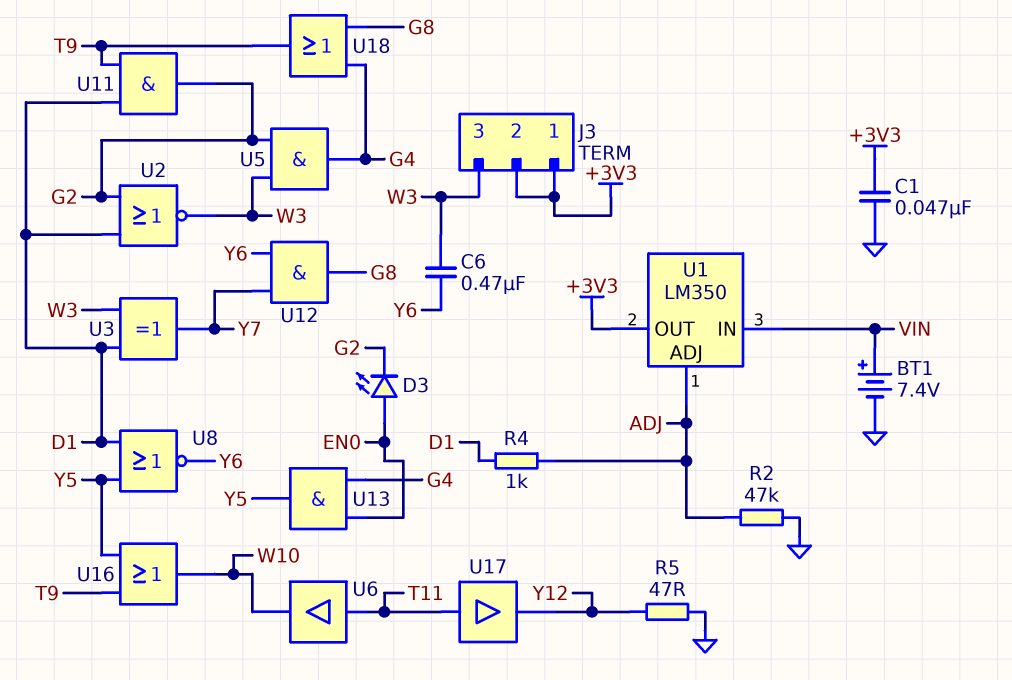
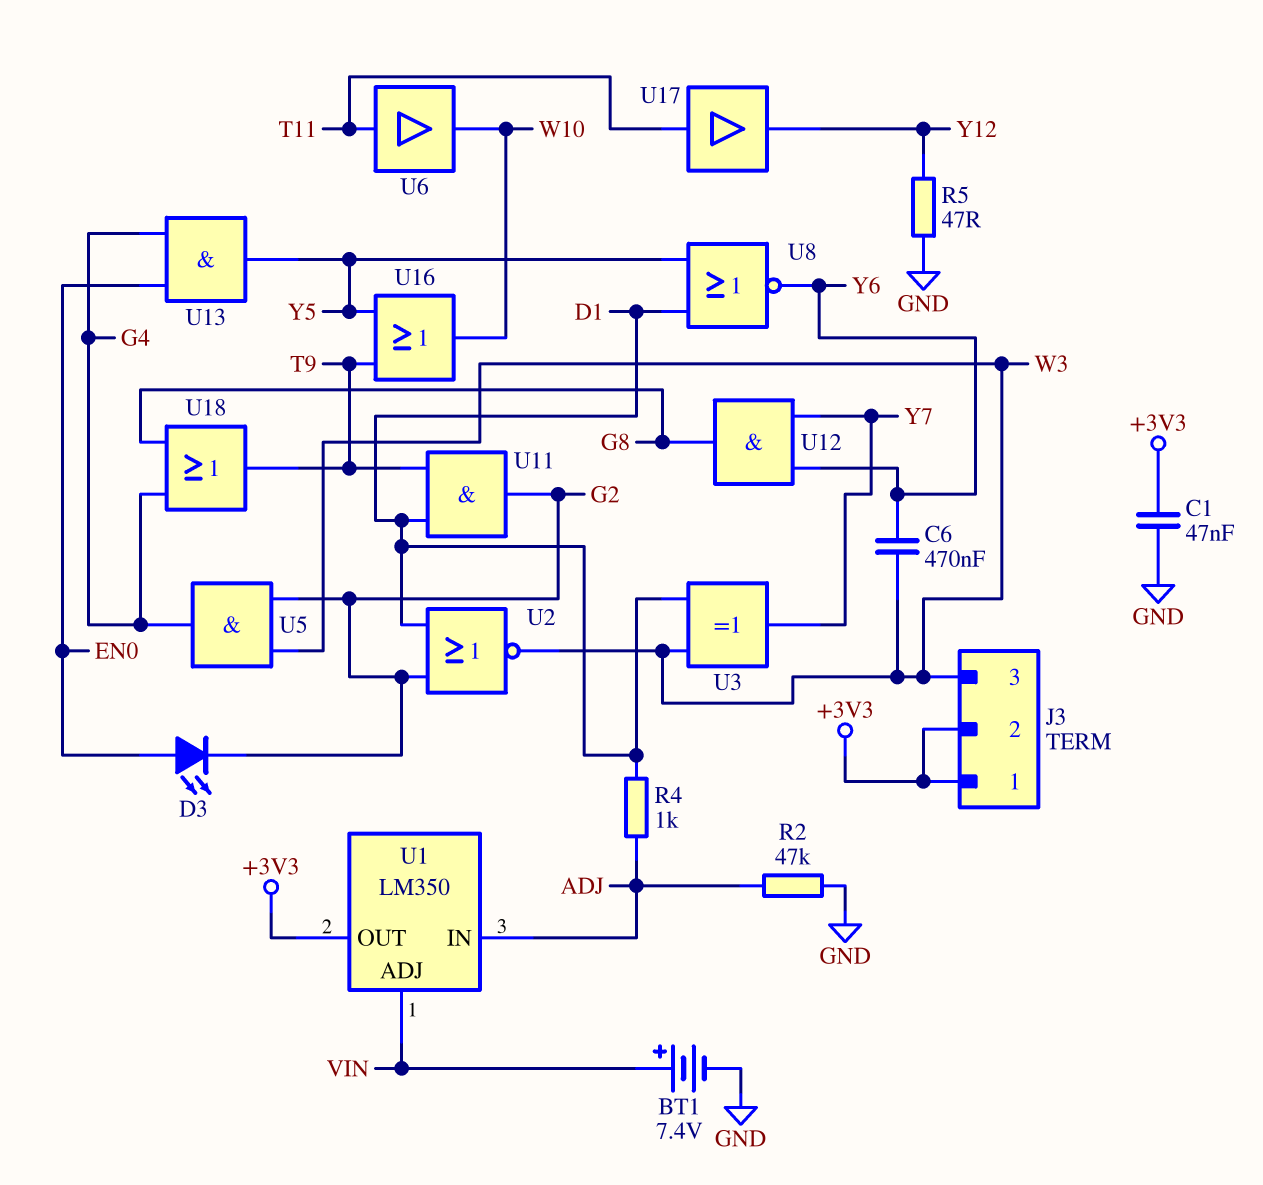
U1 pin ADJ: ADJ -> VIN
U1 pin IN: VIN -> ADJ

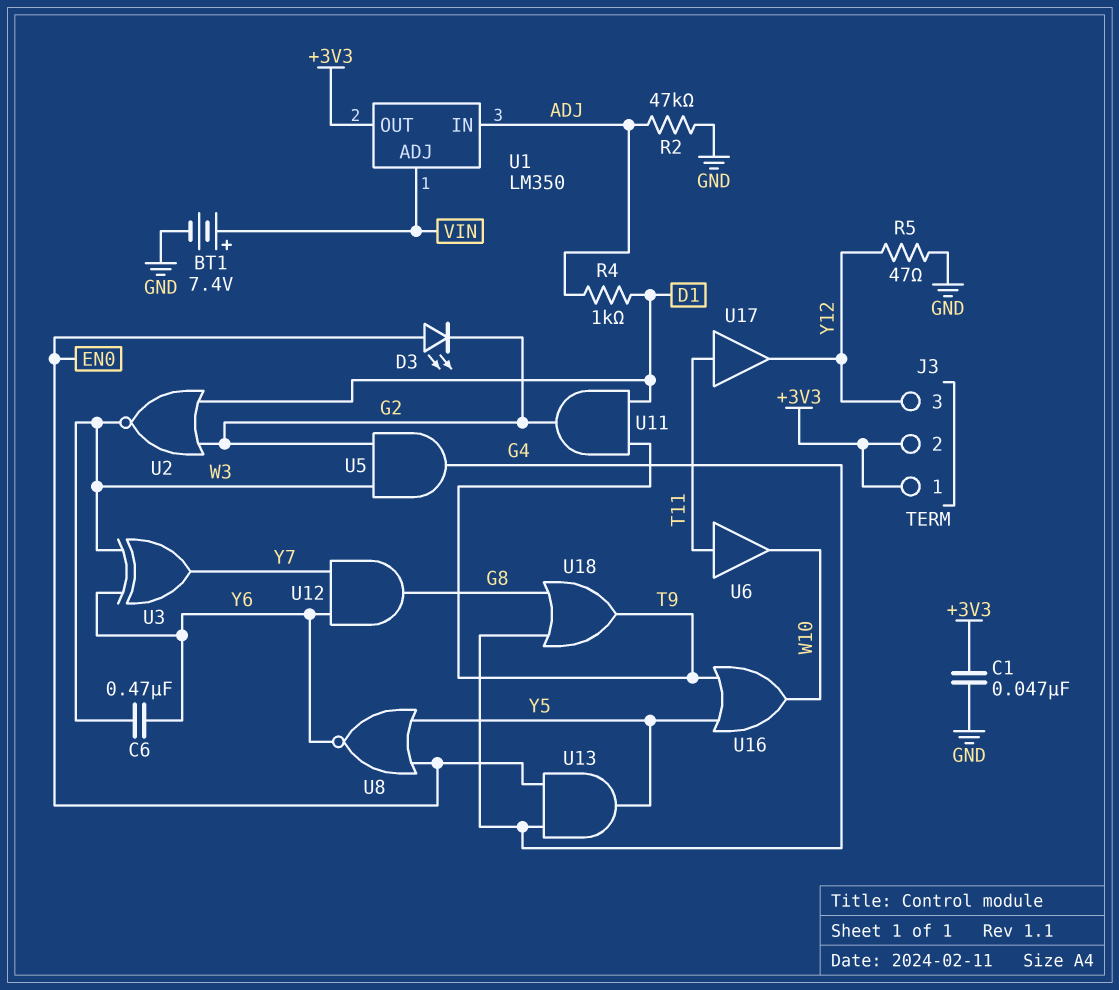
J3 pin 3: W3 -> Y12
U3: XOR (in D1, in W3, out Y7) -> XOR (in W3, in Y6, out Y7)
U8: NOR (in D1, in Y5, out Y6) -> NOR (in EN0, in Y5, out Y6)

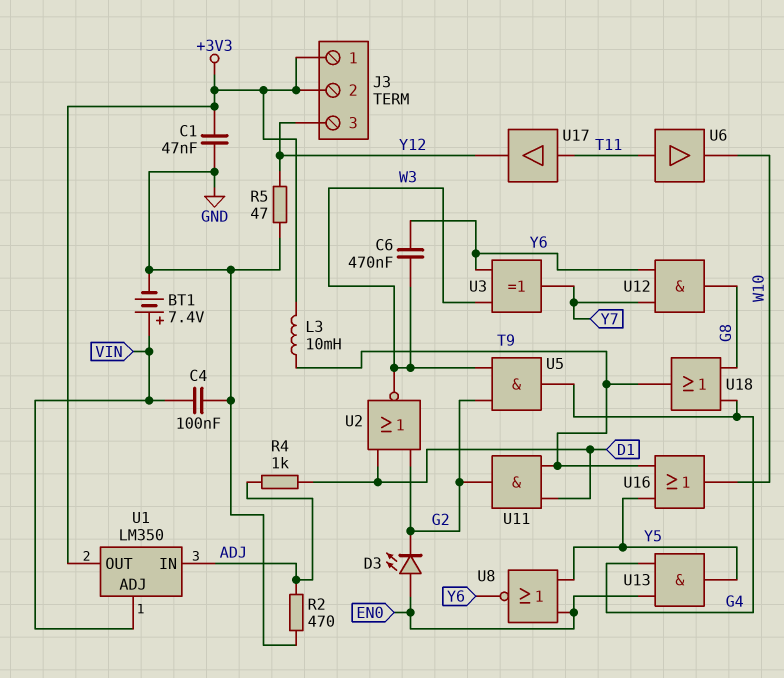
C4: none -> 100nF (GND, VIN)
L3: none -> 10mH (+3V3, T9)
R2: 47k (ADJ, GND) -> 470 (ADJ, GND)

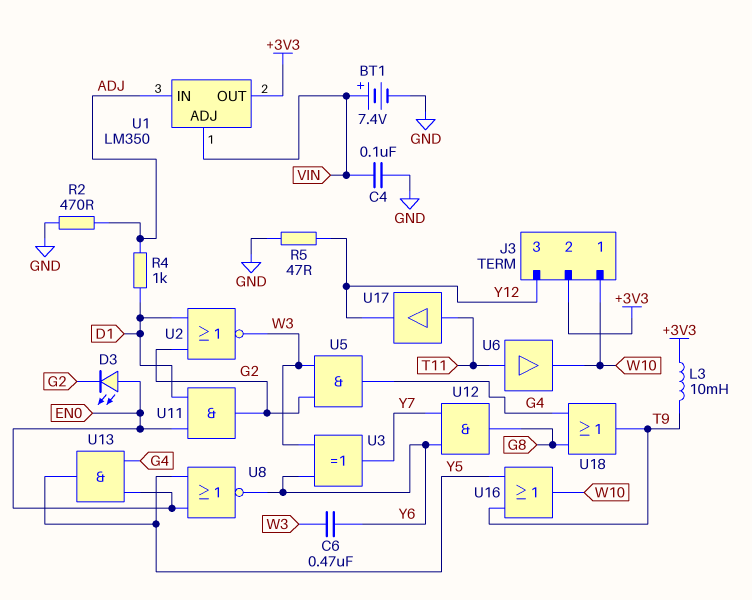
C1: 47nF (+3V3, GND) -> none
J3 pin 1: +3V3 -> W10
U11: AND (in D1, in T9, out G2) -> AND (in D1, in EN0, out G2)

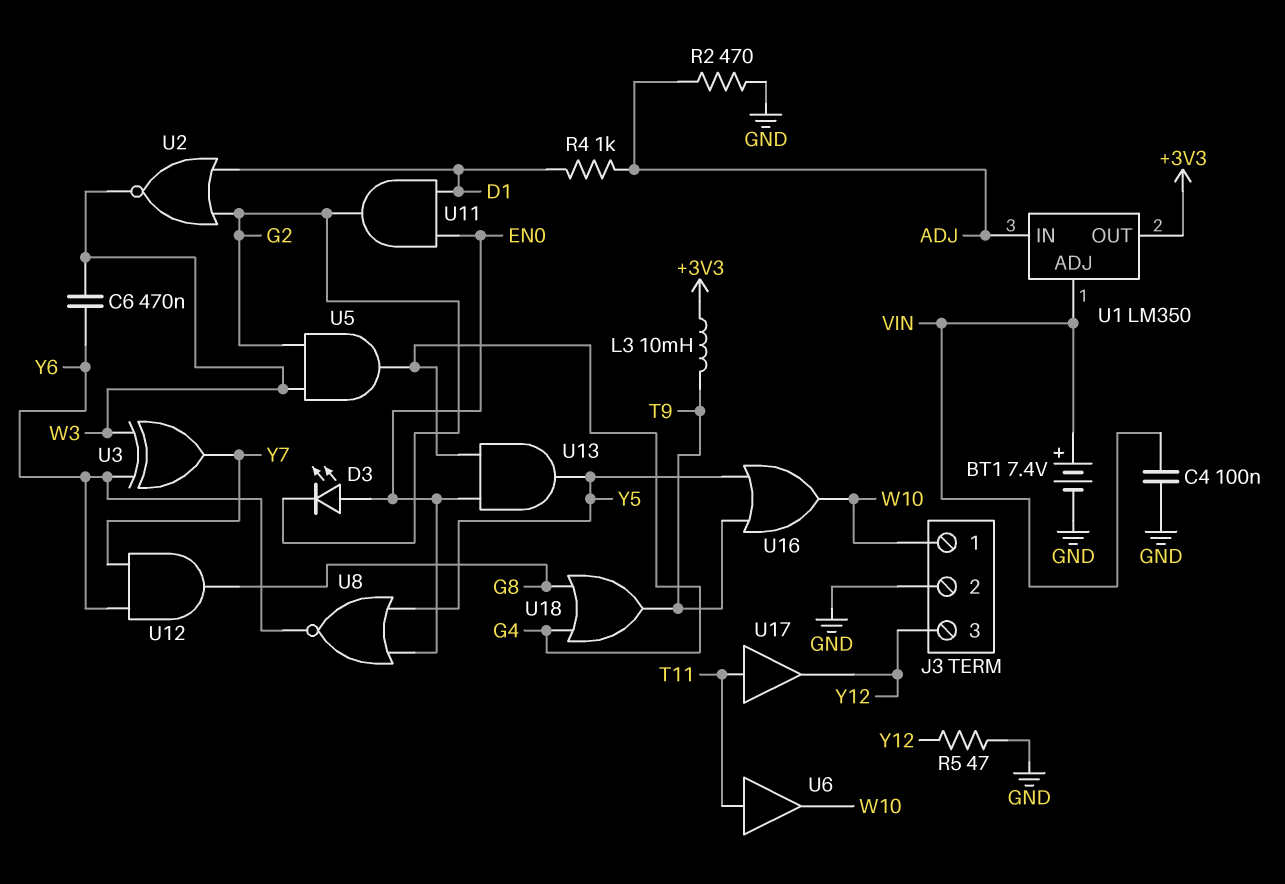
J3 pin 2: +3V3 -> GND

